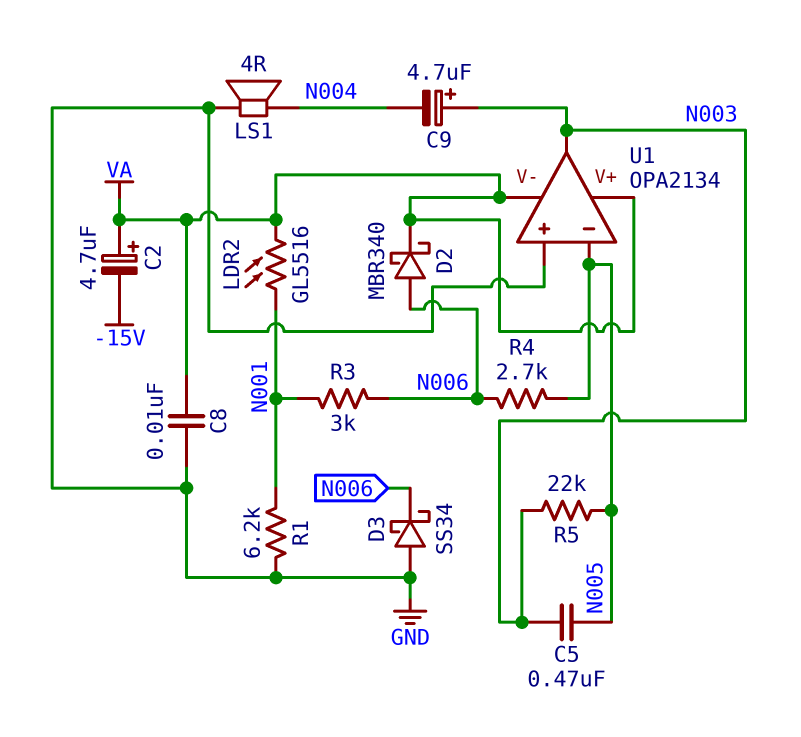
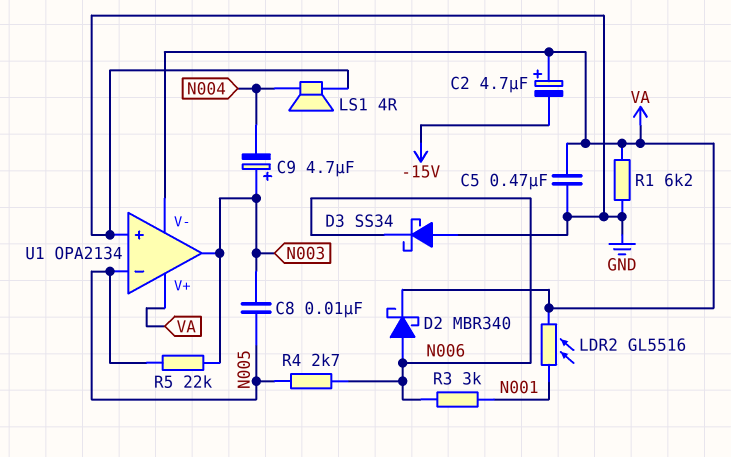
C5: 470nF (N003, N005) -> 470nF (GND, VA)
C8: 10nF (GND, VA) -> 10nF (N003, N005)
R1: 6.2k (GND, N001) -> 6.2k (GND, VA)

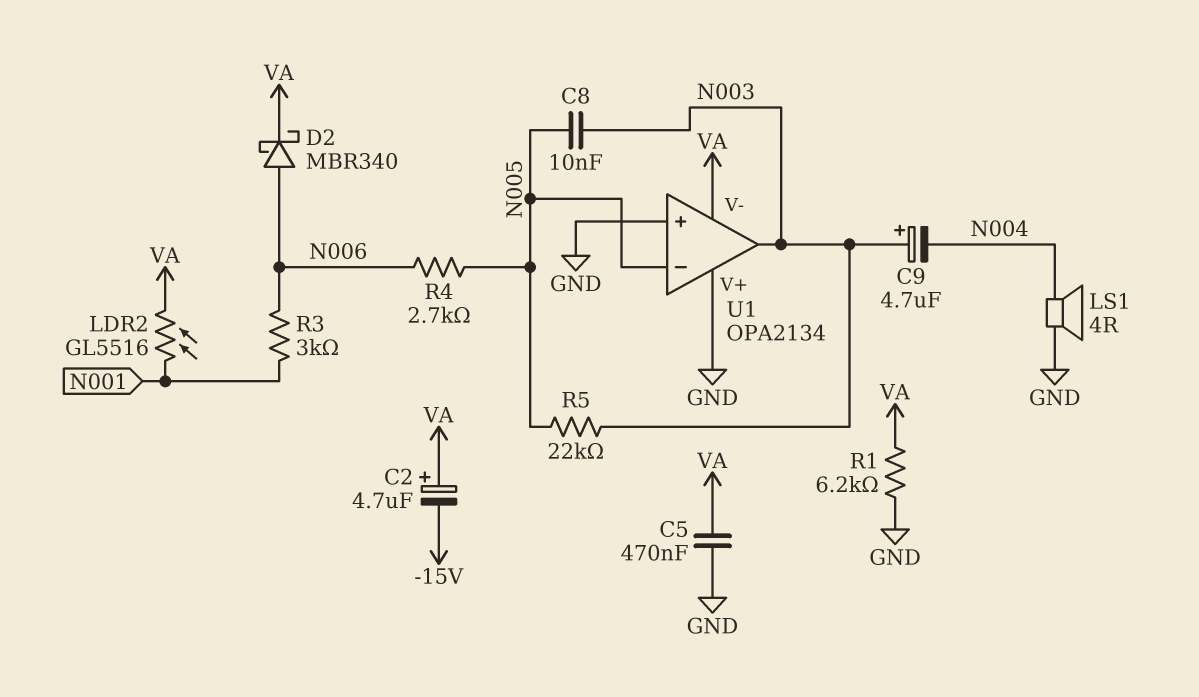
D3: schottky SS34 (A GND, K N006) -> none
U1 pin V+: VA -> GND

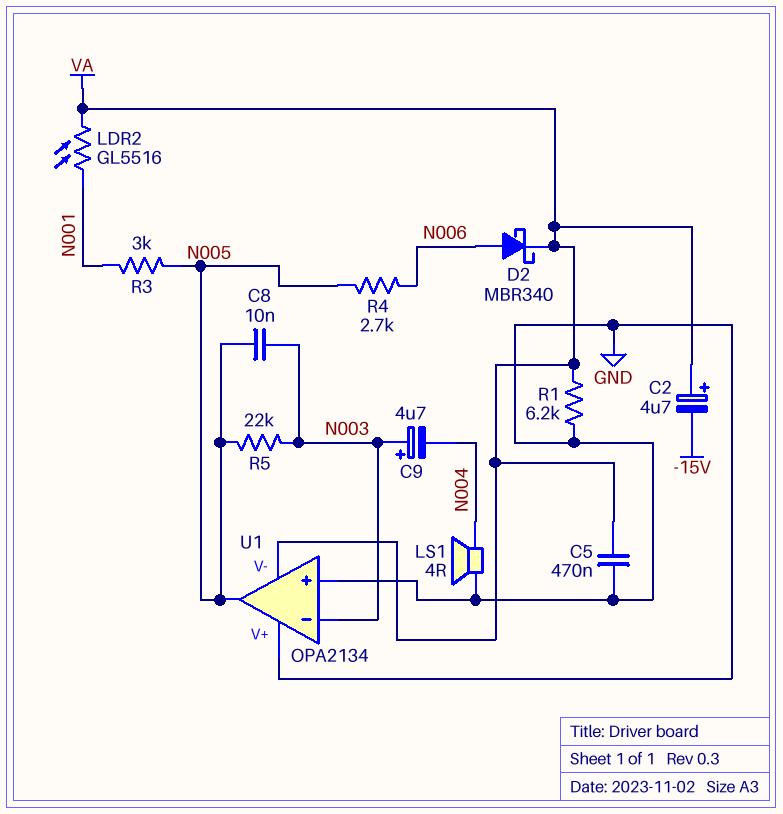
R3: 3k (N001, N006) -> 3k (N001, N005)
U1 pin in-: N005 -> N003
U1 pin out: N003 -> N005

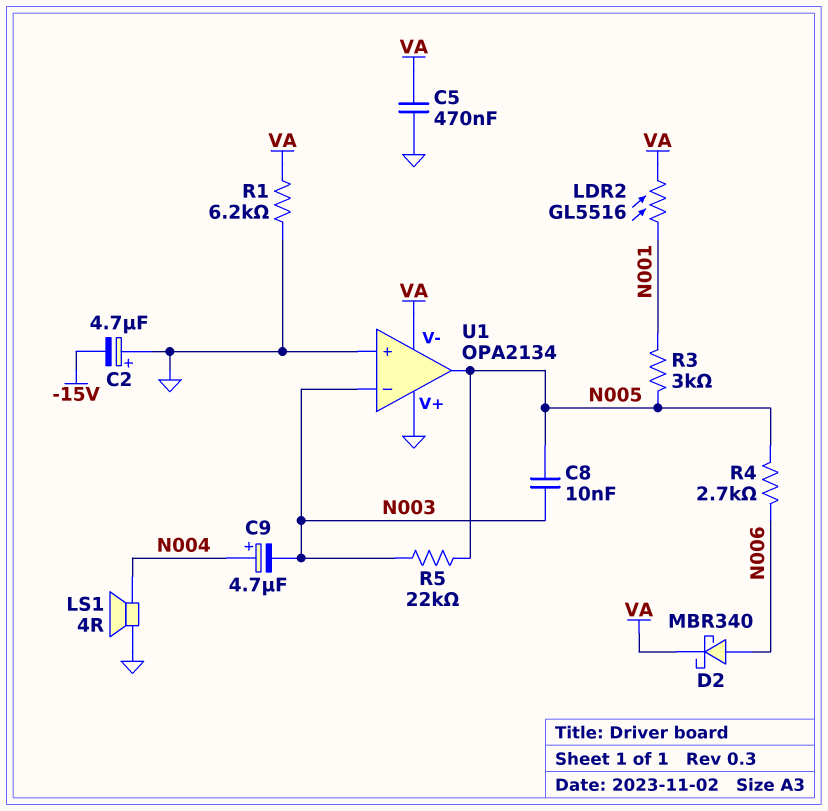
C2: 4.7uF (plus VA, minus -15V) -> 4.7uF (plus GND, minus -15V)
C9: 4.7uF (plus N003, minus N004) -> 4.7uF (plus N004, minus N003)

